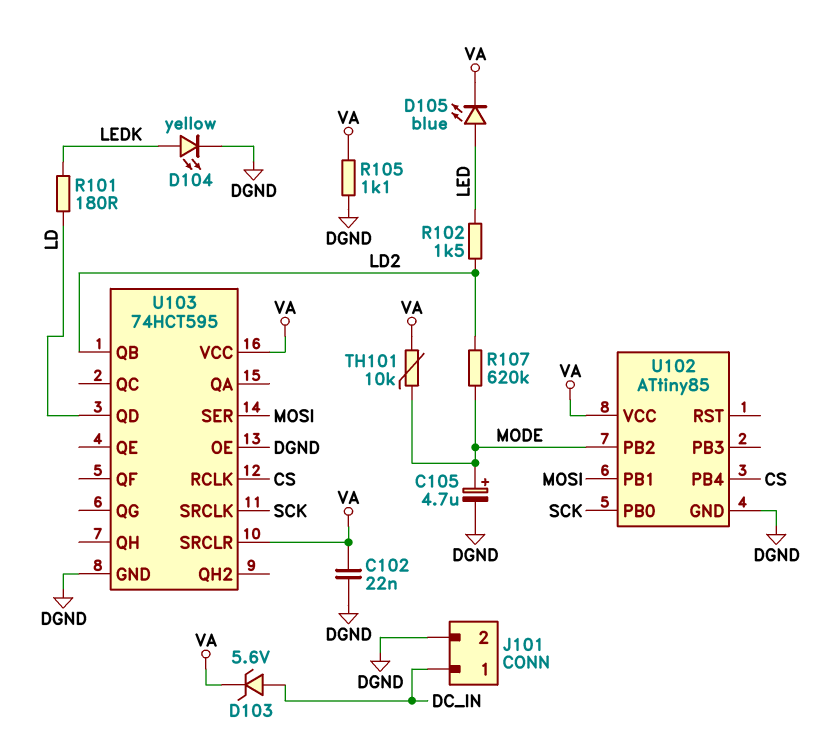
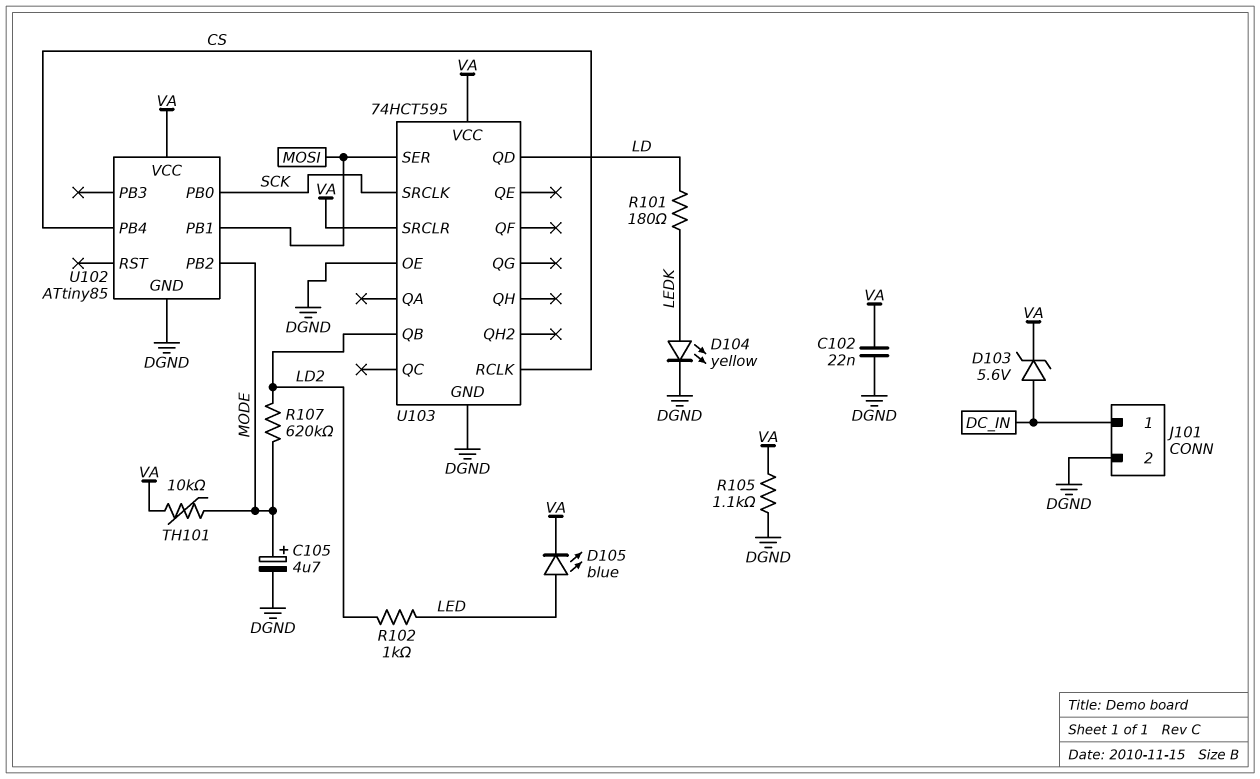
R102: 1.5k (LD2, LED) -> 1k (LD2, LED)

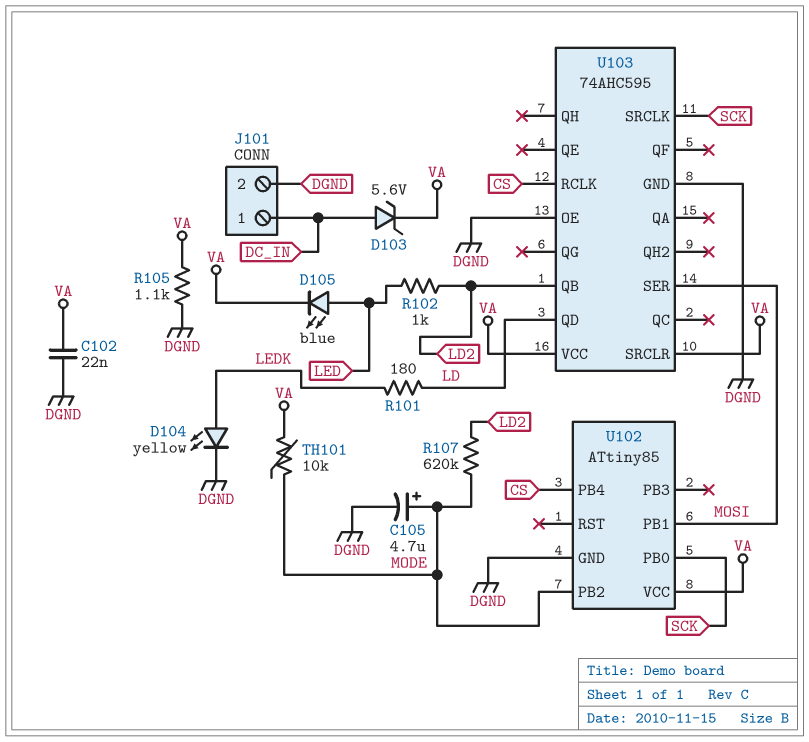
U103: 74HCT595 -> 74AHC595

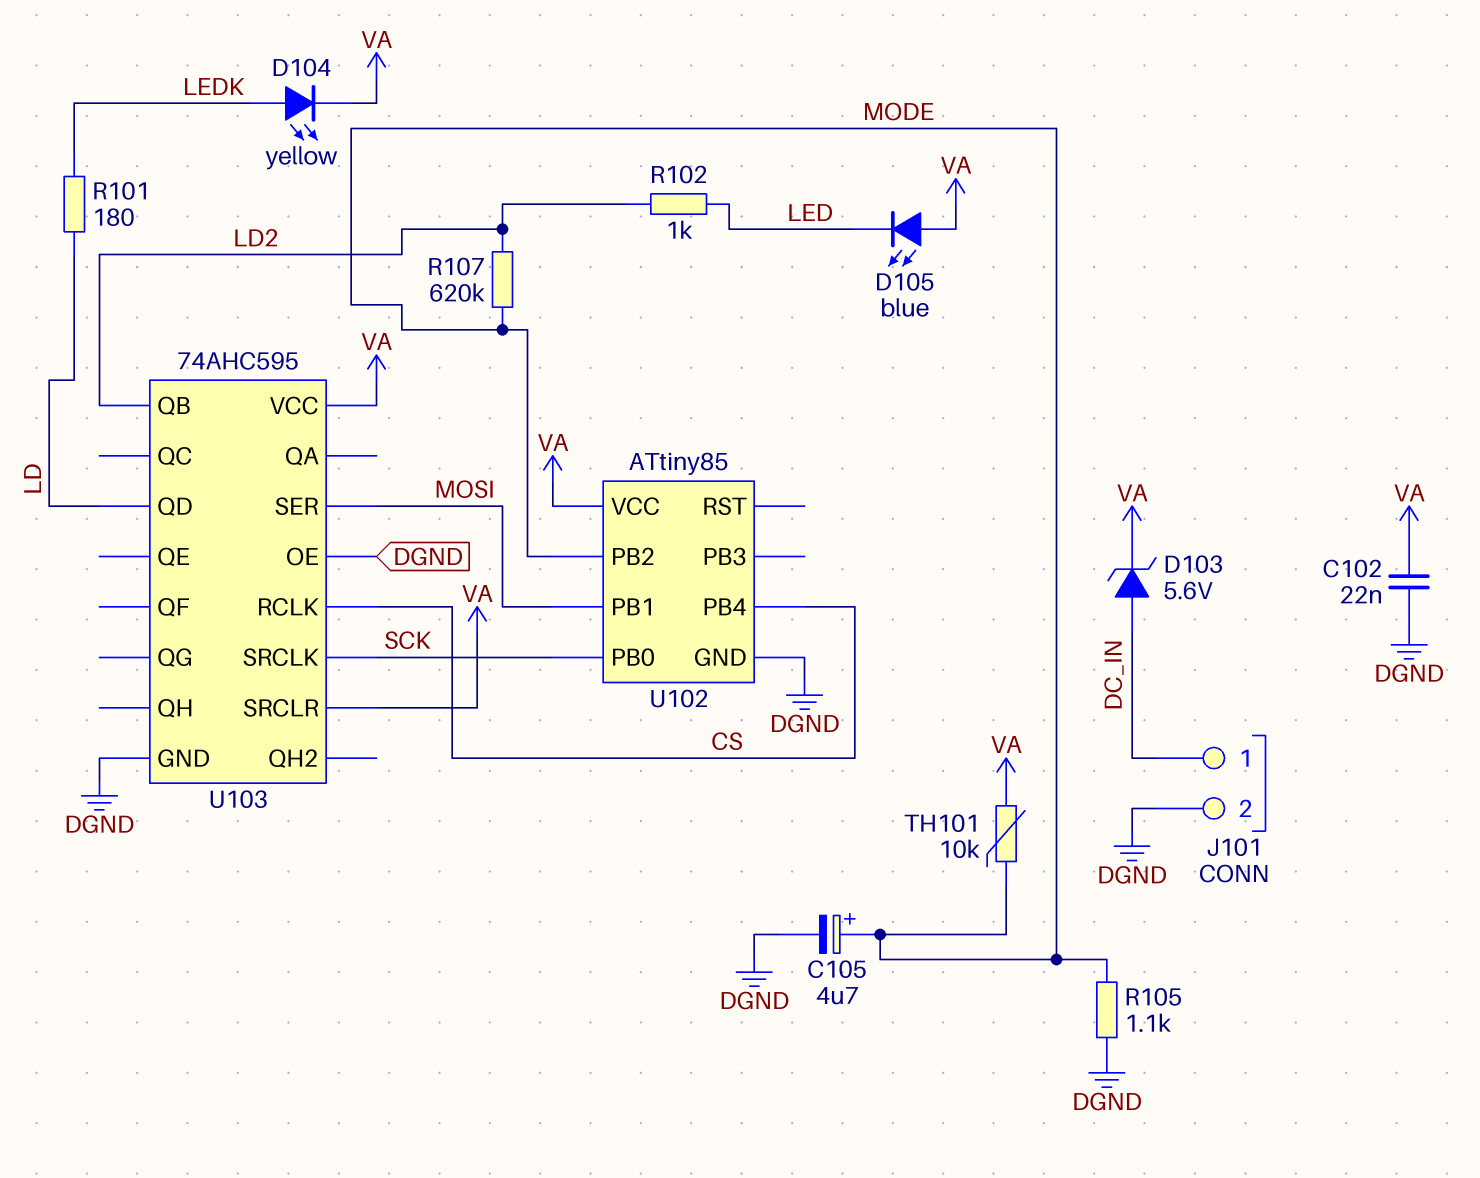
D104: LED yellow (A LEDK, K DGND) -> LED yellow (A LEDK, K VA)
D105: LED blue (A LED, K VA) -> LED blue (A VA, K LED)
R105: 1.1k (DGND, VA) -> 1.1k (DGND, MODE)

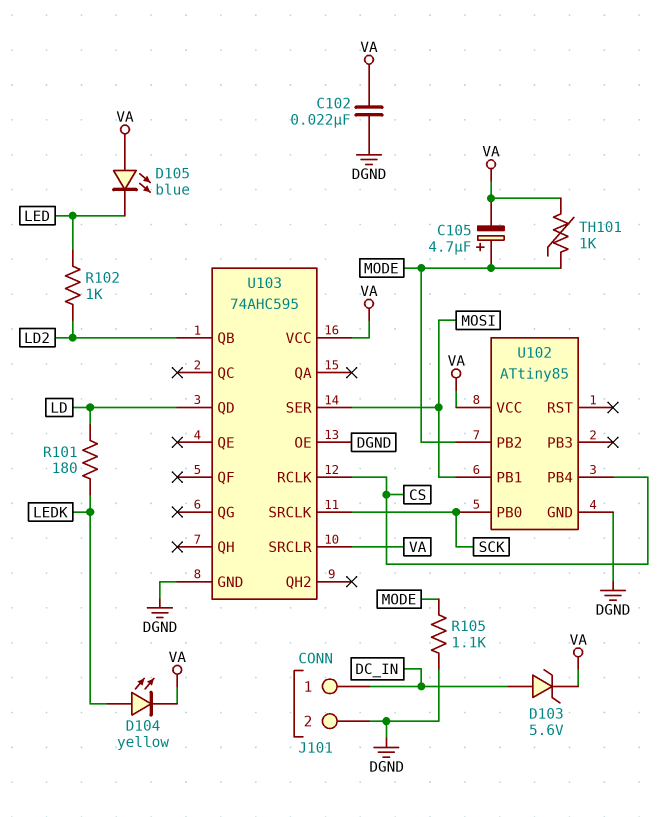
C105: 4.7uF (plus MODE, minus DGND) -> 4.7uF (plus MODE, minus VA)
R107: 620k (LD2, MODE) -> none
TH101: 10k (MODE, VA) -> 1k (MODE, VA)

